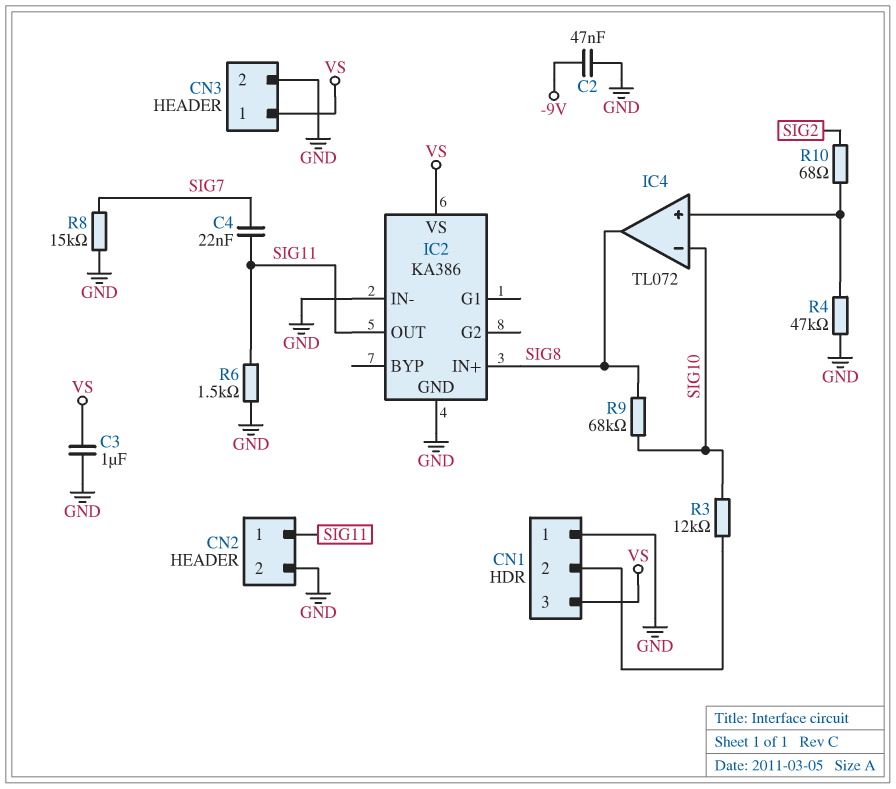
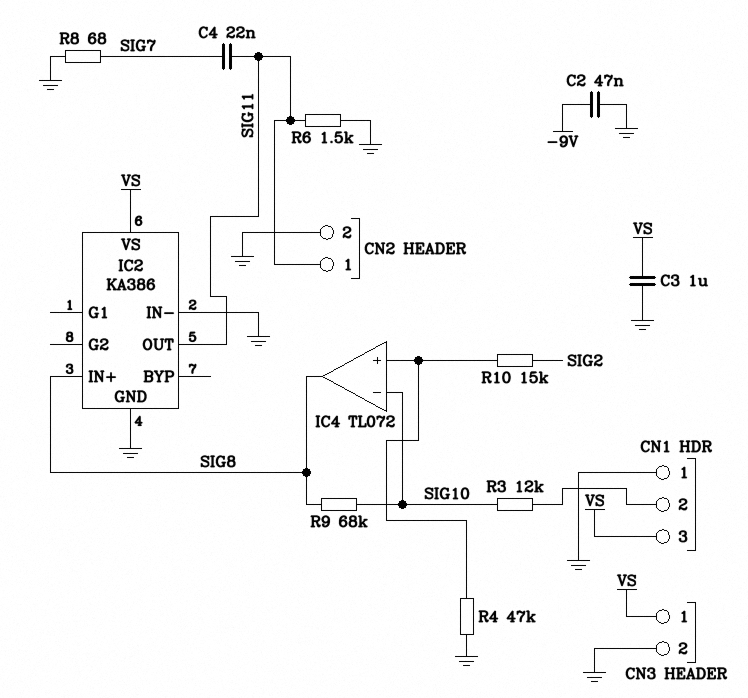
R8: 15k (GND, SIG7) -> 68 (GND, SIG7)
R10: 68 (IC4/in+, SIG2) -> 15k (IC4/in+, SIG2)

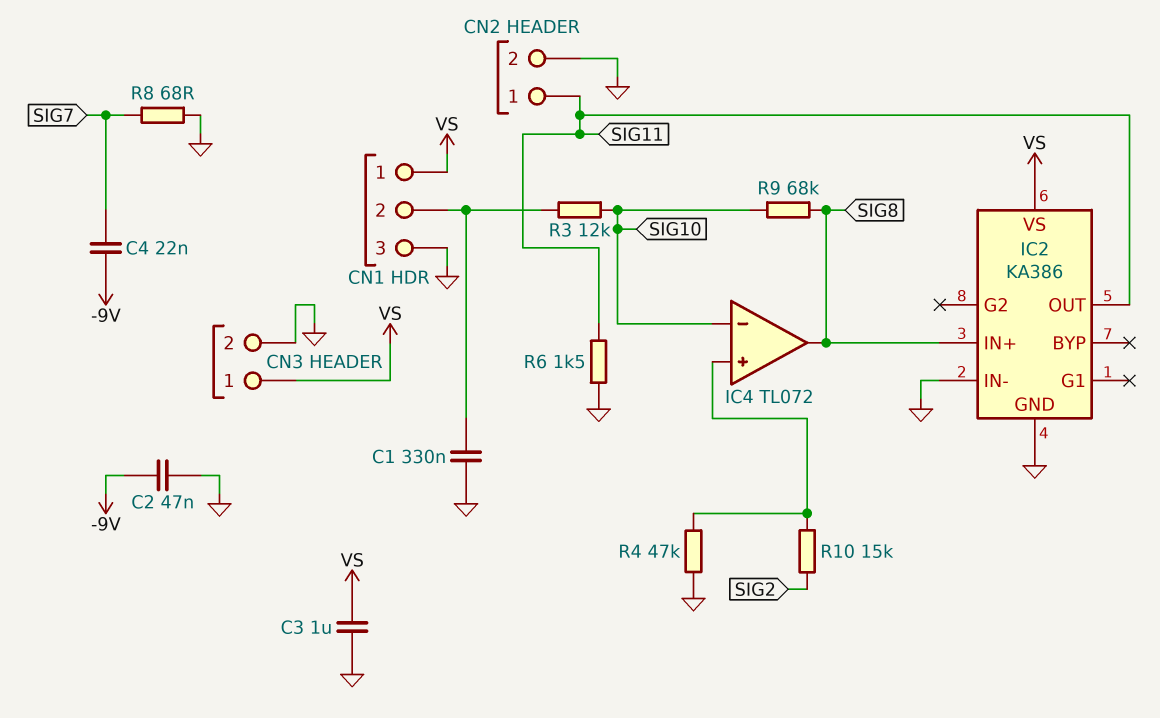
C1: none -> 330nF (CN1/2, GND)
C4: 22nF (SIG7, SIG11) -> 22nF (-9V, SIG7)
CN1 pin 1: GND -> VS
CN1 pin 3: VS -> GND

